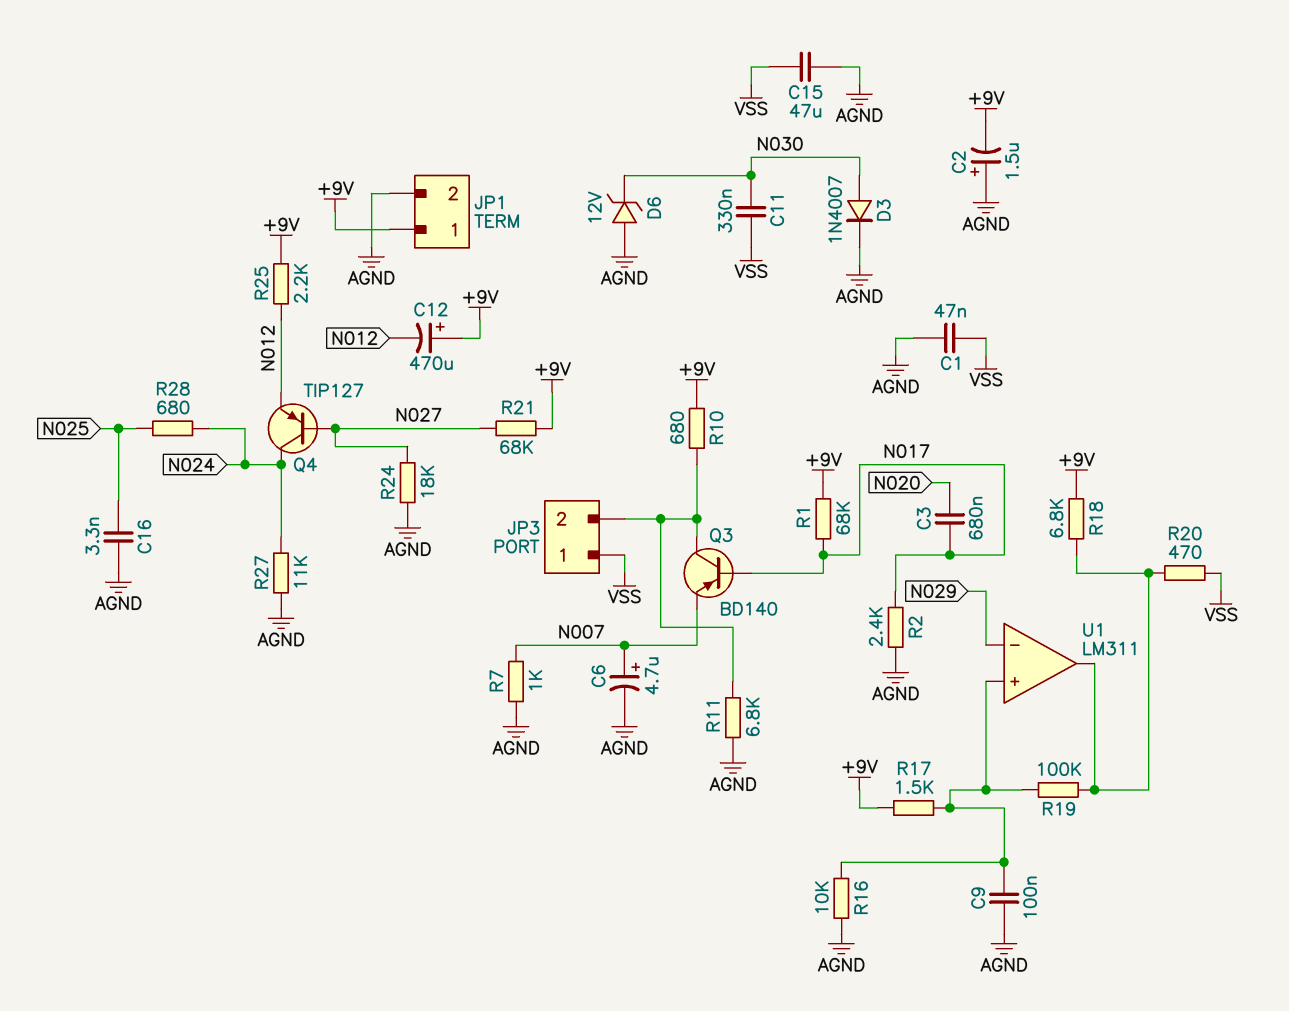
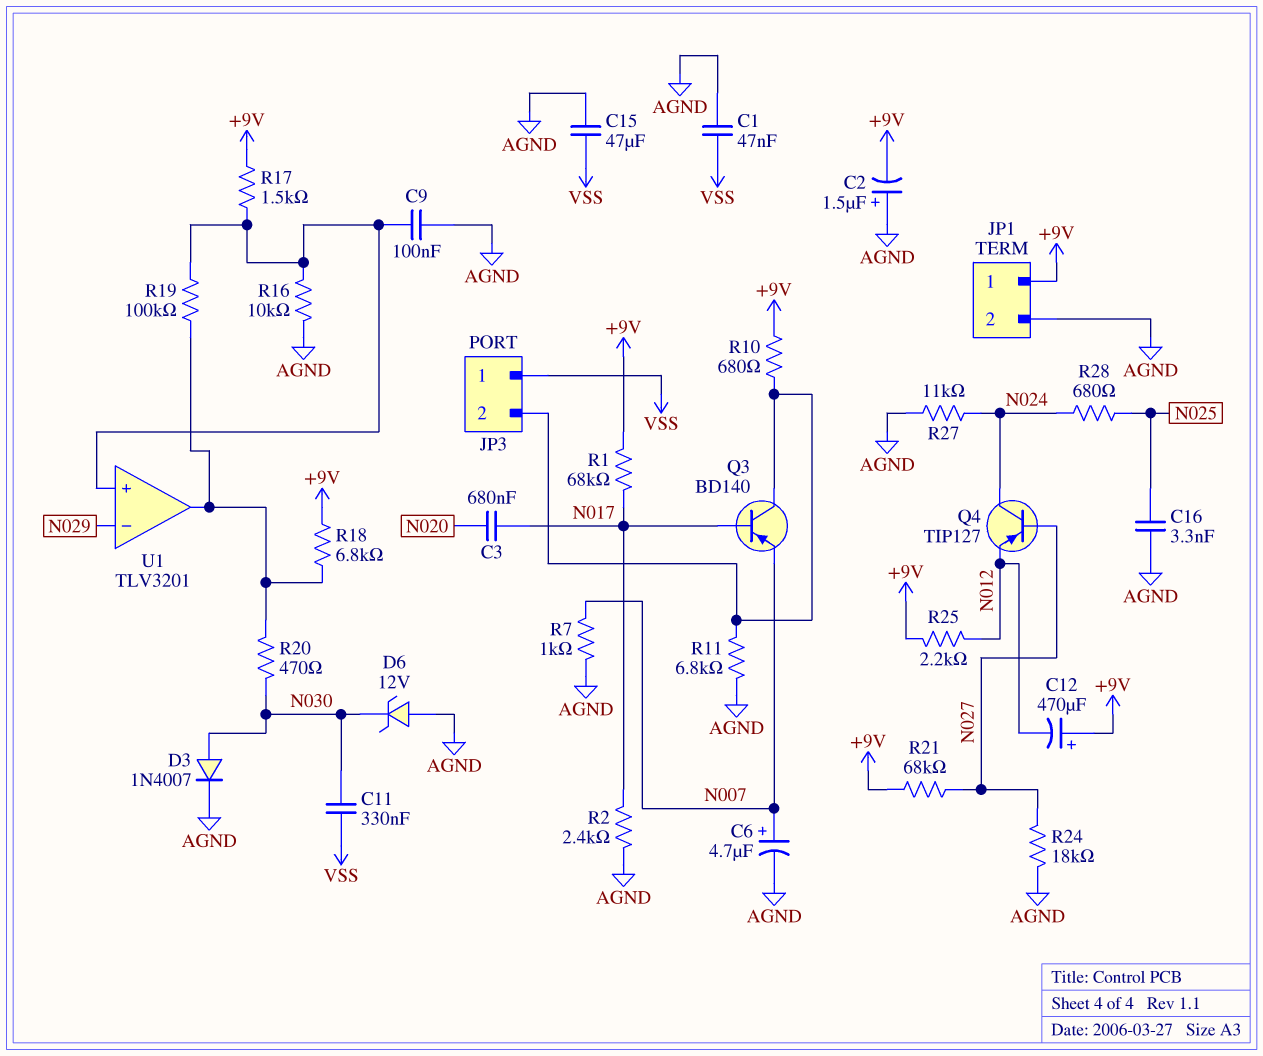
R20: 470 (U1/out, VSS) -> 470 (N030, U1/out)
U1: LM311 -> TLV3201

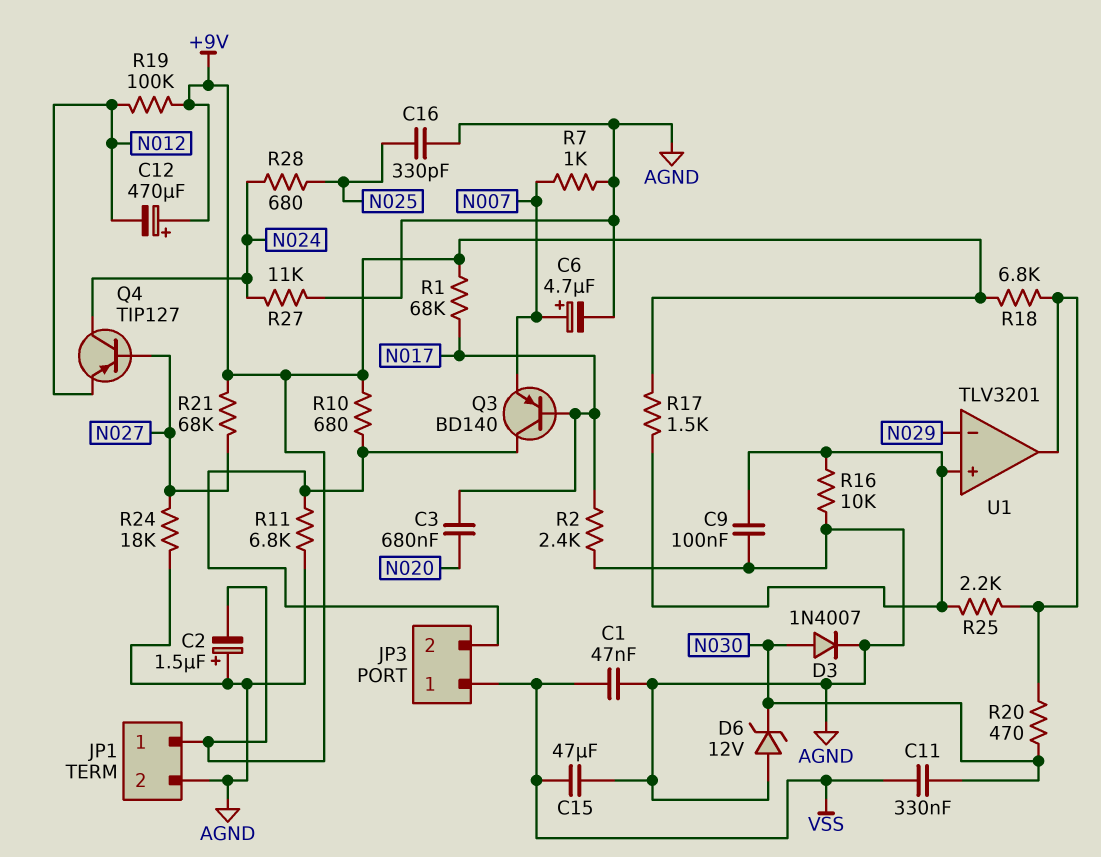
C16: 3.3nF (AGND, N025) -> 330pF (AGND, N025)
R19: 100k (U1/in+, U1/out) -> 100k (+9V, N012)
R25: 2.2k (+9V, N012) -> 2.2k (U1/in+, U1/out)

